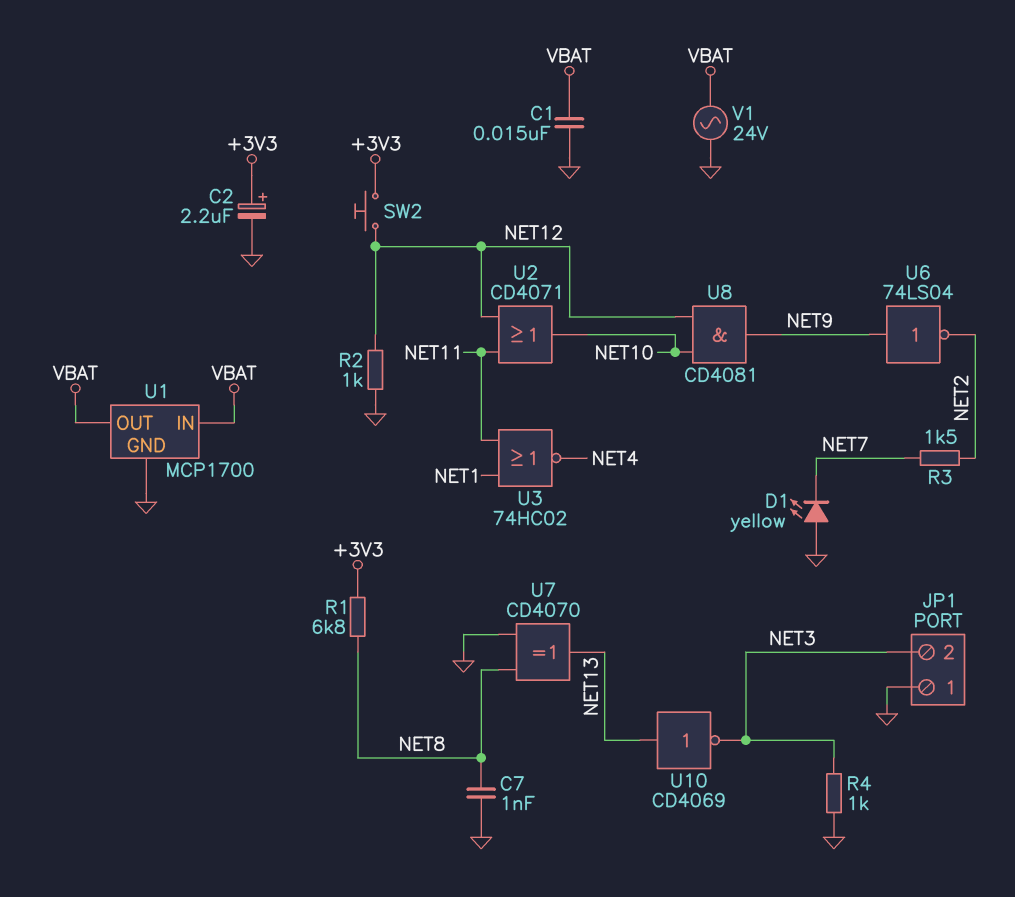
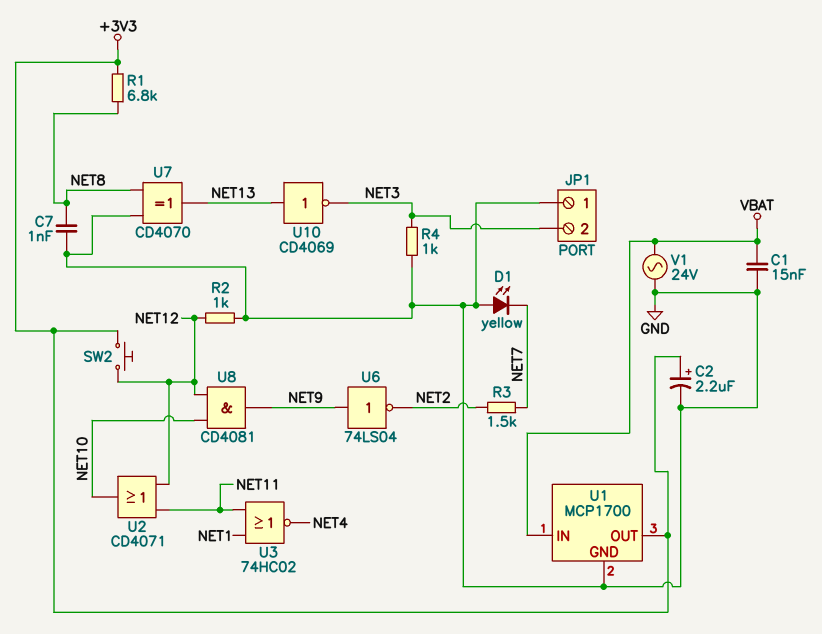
U1 pin OUT: VBAT -> +3V3

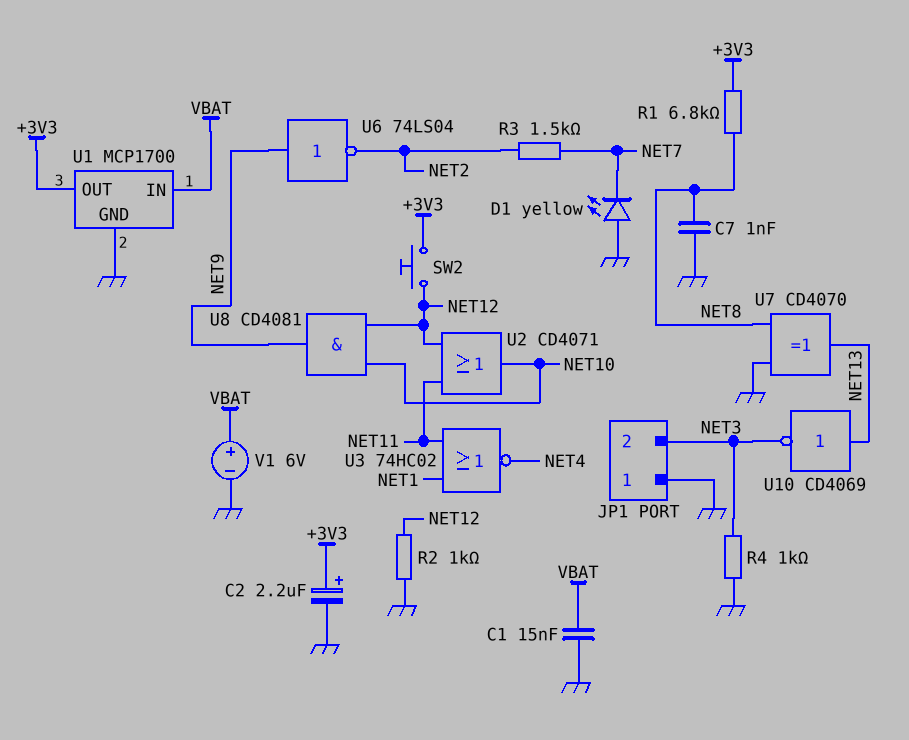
V1: AC 24V (GND, VBAT) -> 6V (plus VBAT, minus GND)

